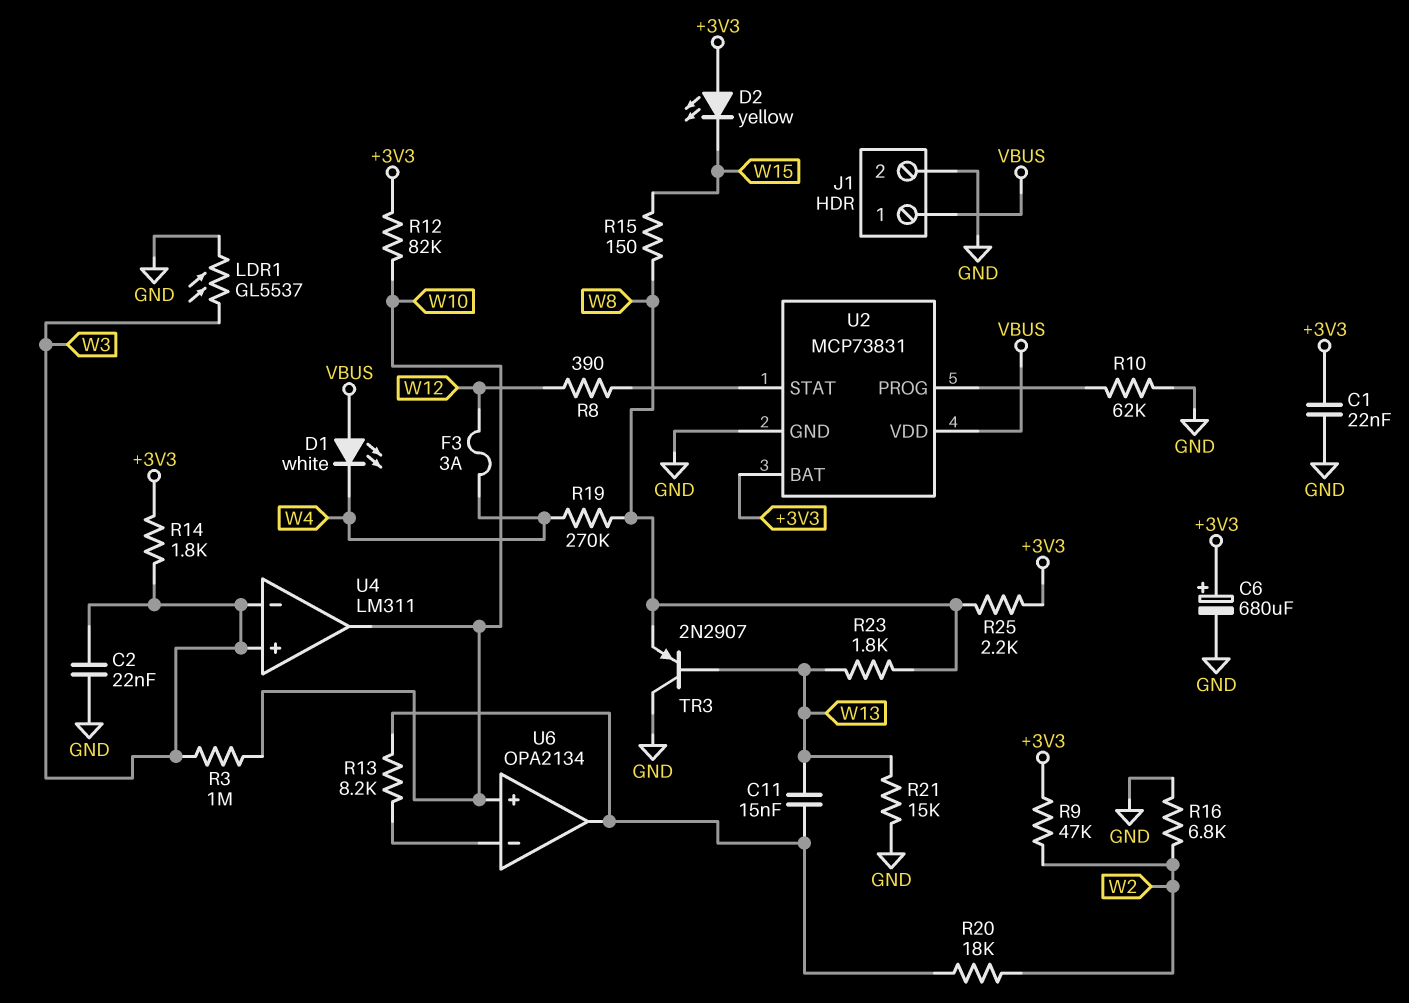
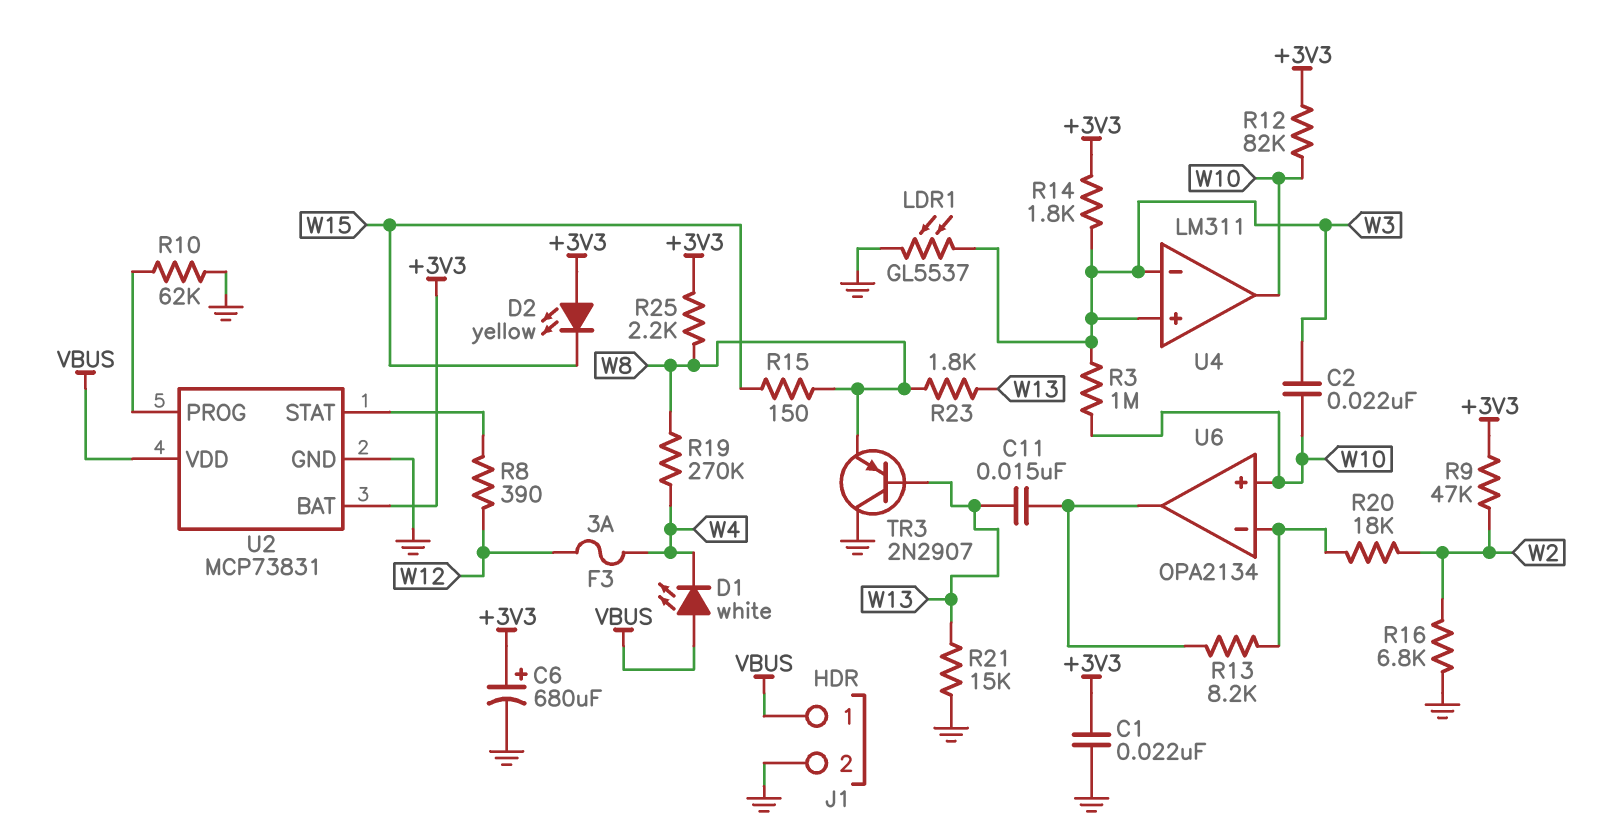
C2: 22nF (GND, W3) -> 22nF (W3, W10)
R20: 18k (U6/out, W2) -> 18k (U6/in-, W2)

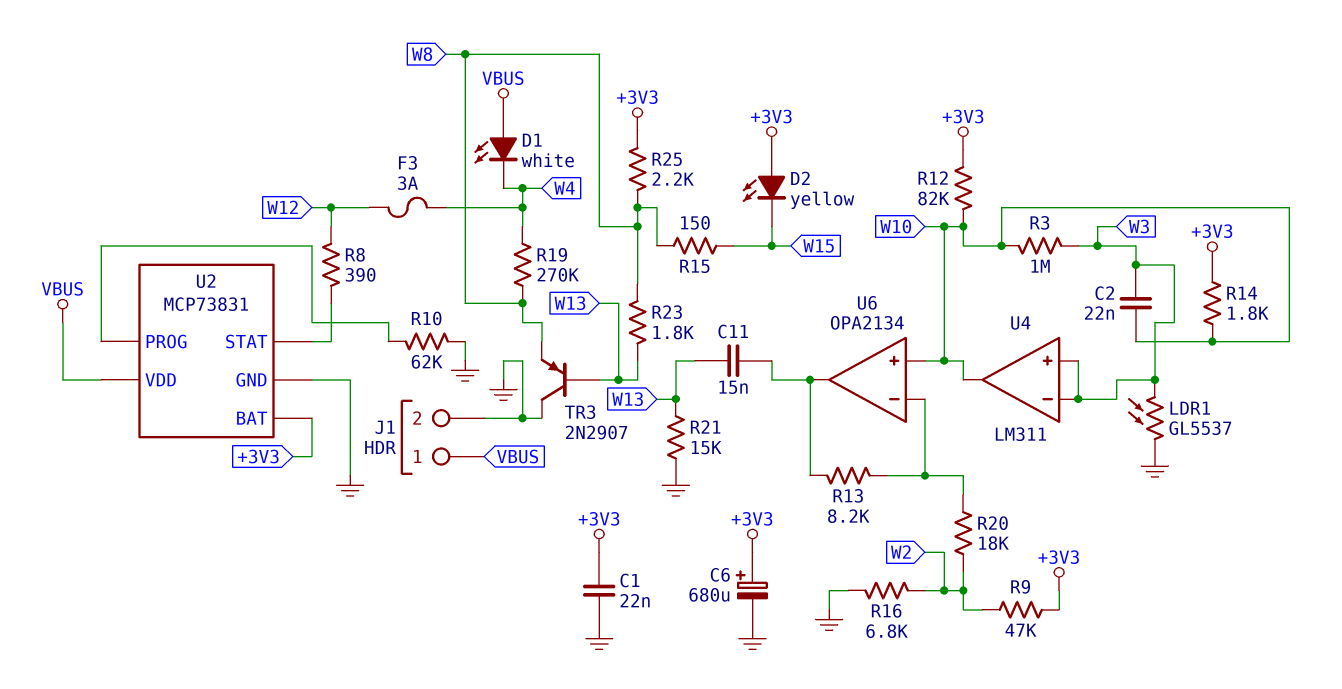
R14: 1.8k (+3V3, W3) -> 1.8k (+3V3, W10)

